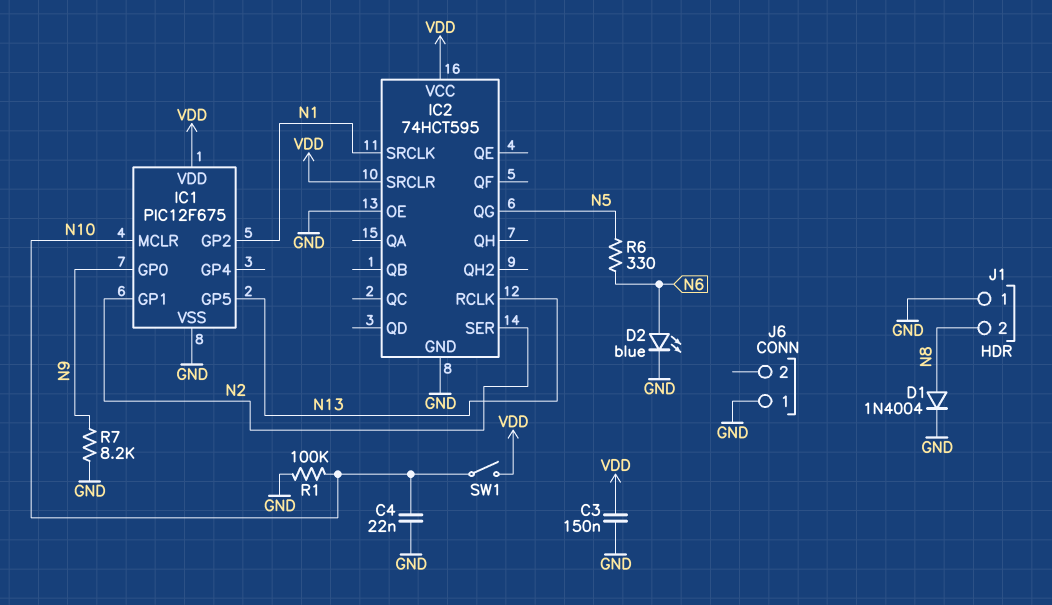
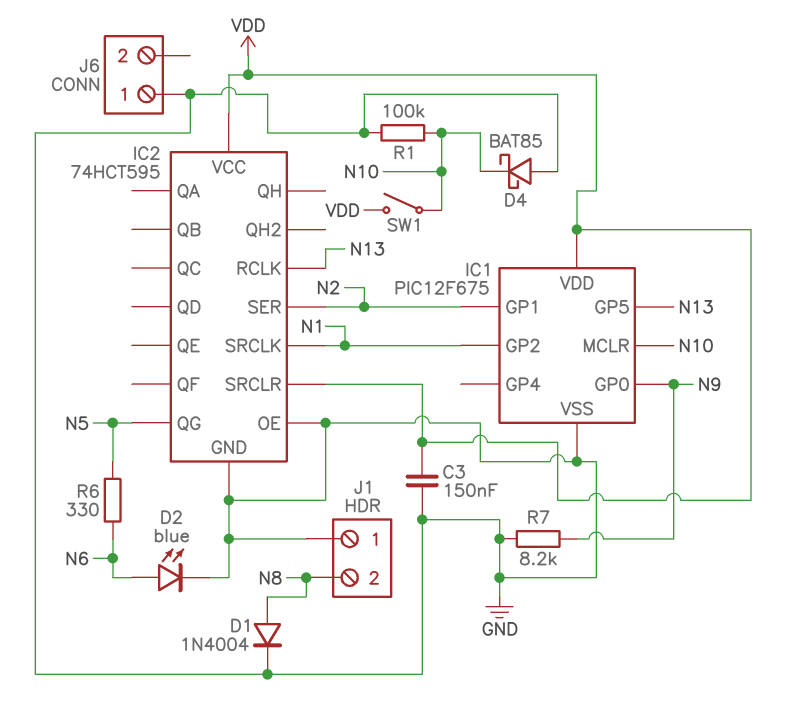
C4: 22nF (GND, N10) -> none
D4: none -> schottky BAT85 (A GND, K N10)

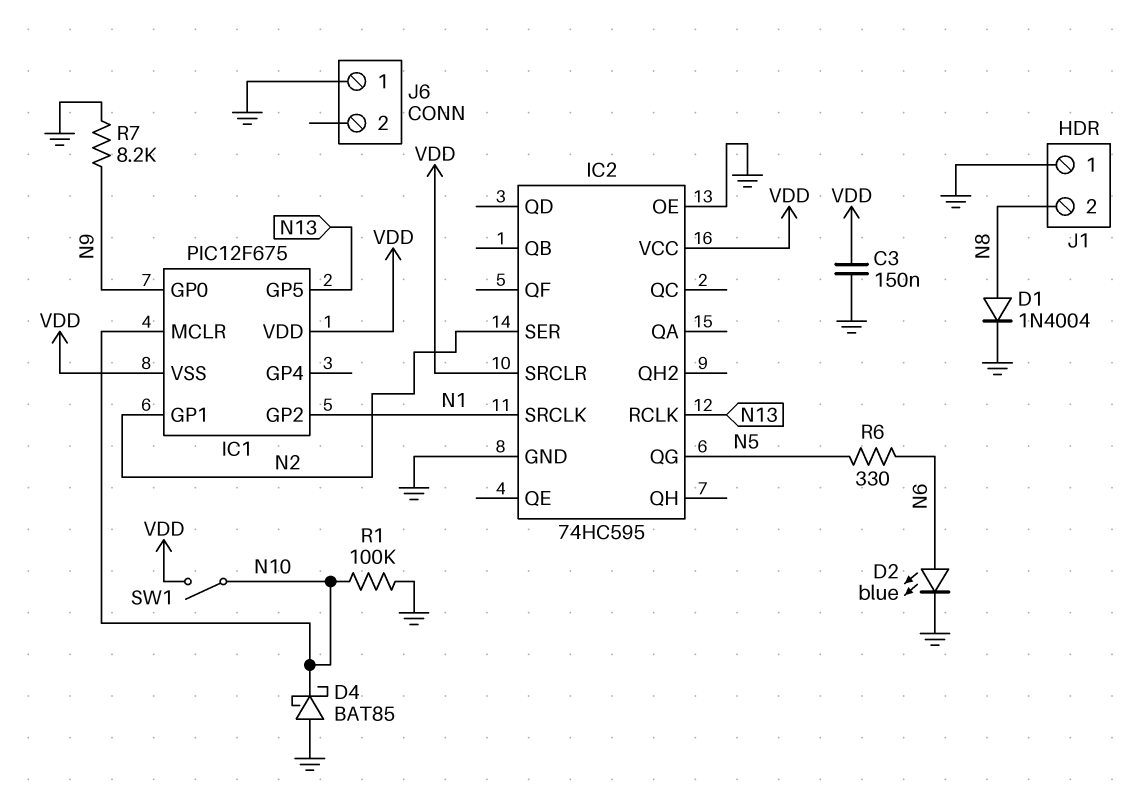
IC1 pin VSS: GND -> VDD
IC2: 74HCT595 -> 74HC595

